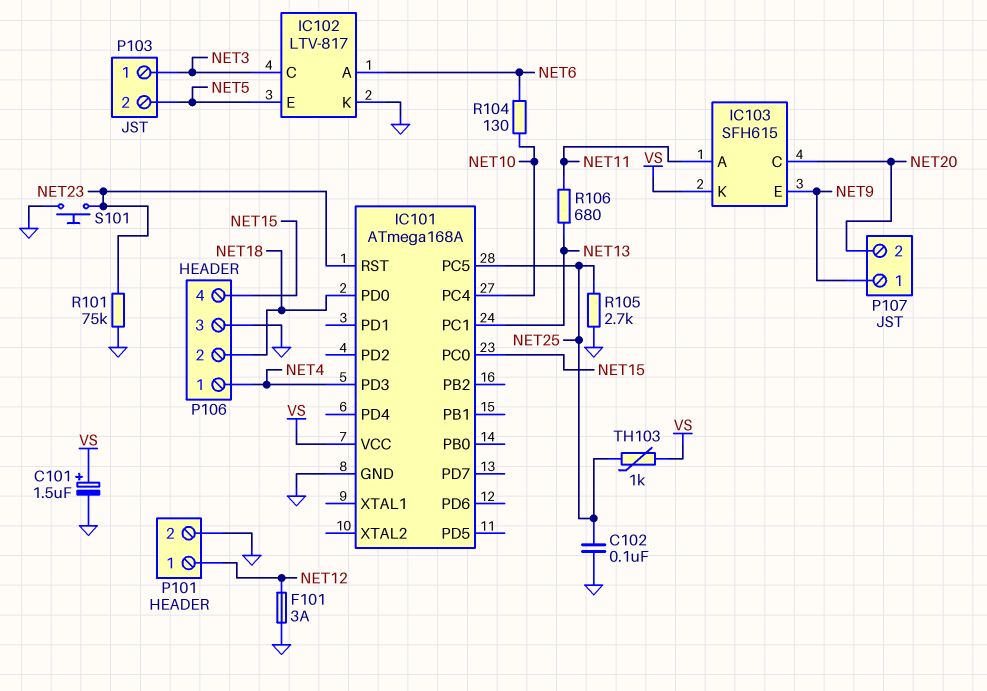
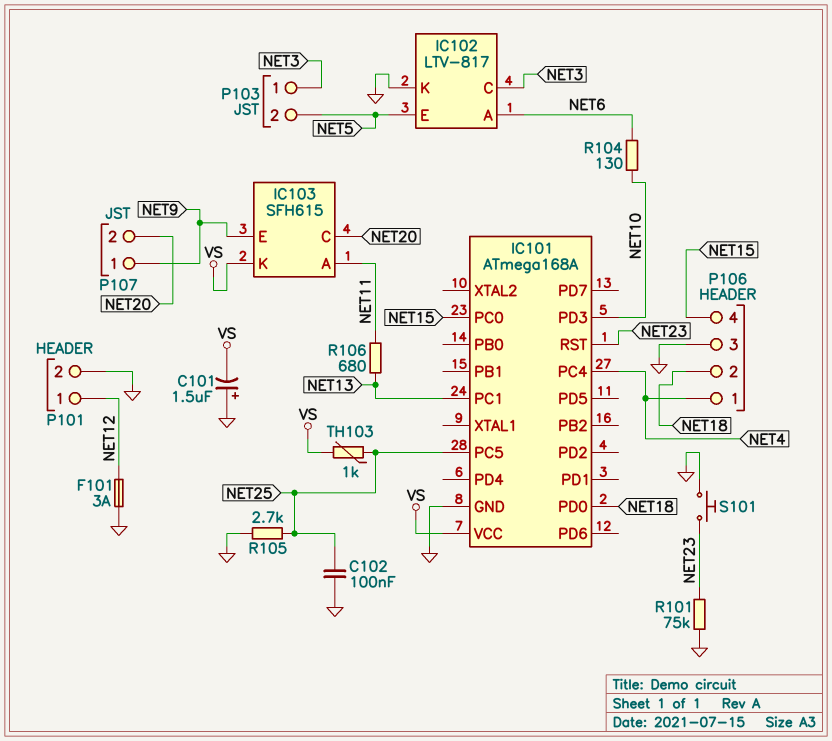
C101: 1.5uF (plus VS, minus GND) -> 1.5uF (plus GND, minus VS)
IC101 pin PC4: NET10 -> NET4
IC101 pin PD3: NET4 -> NET10

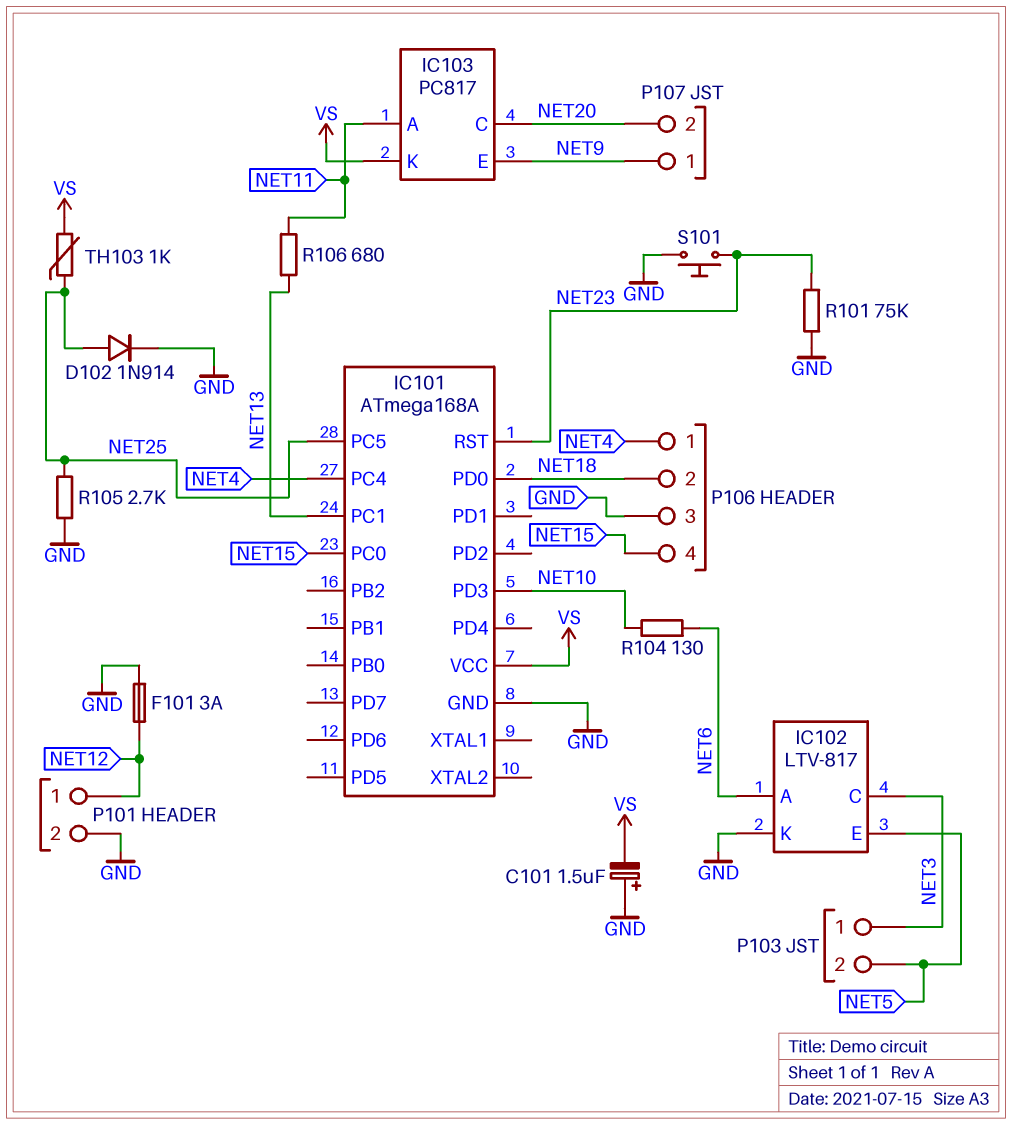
C102: 100nF (GND, NET25) -> none
D102: none -> diode 1N914 (A NET25, K GND)
IC103: SFH615 -> PC817

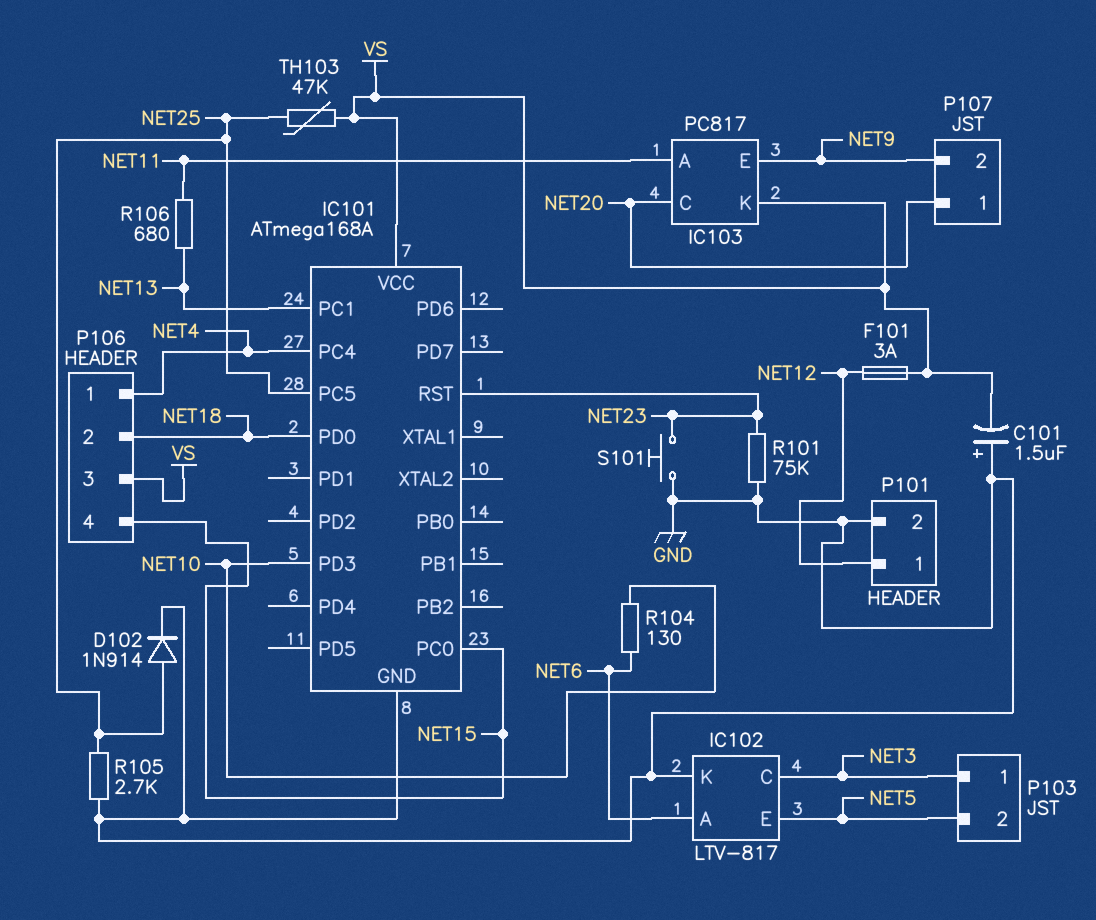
F101: 3A (GND, NET12) -> 3A (NET12, VS)
P106 pin 3: GND -> VS
P107 pin 1: NET9 -> NET20
P107 pin 2: NET20 -> NET9
TH103: 1k (NET25, VS) -> 47k (NET25, VS)

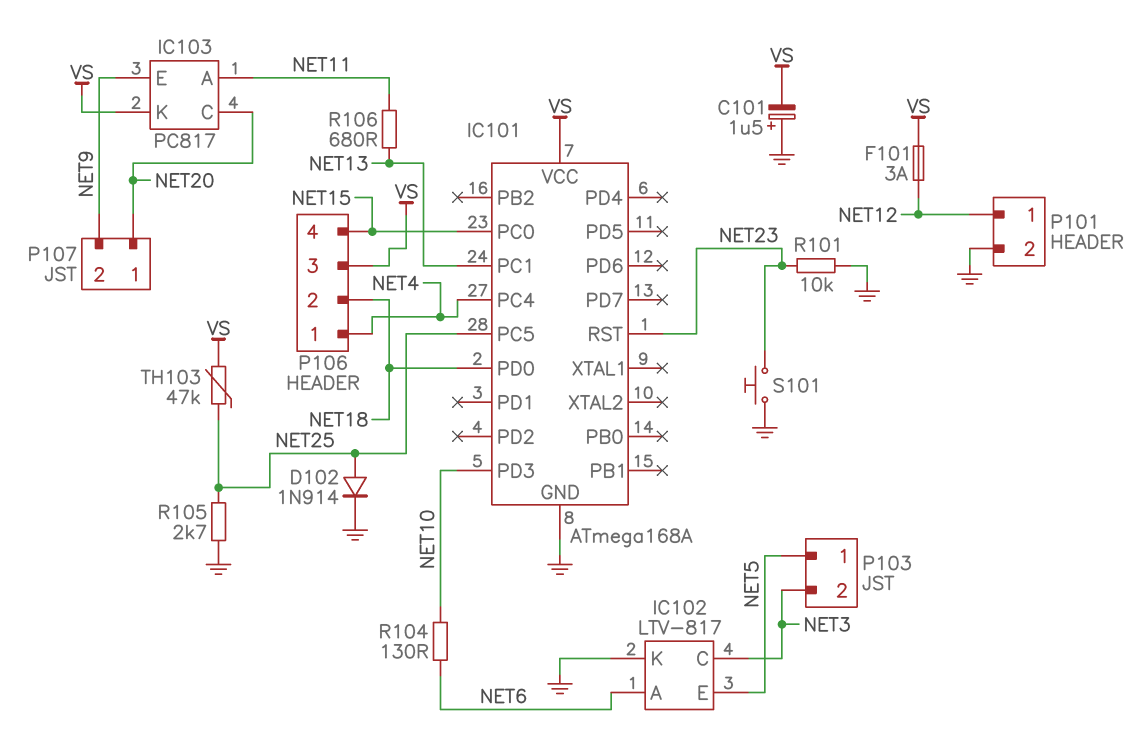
P103 pin 1: NET3 -> NET5
P103 pin 2: NET5 -> NET3
R101: 75k (GND, NET23) -> 10k (GND, NET23)

